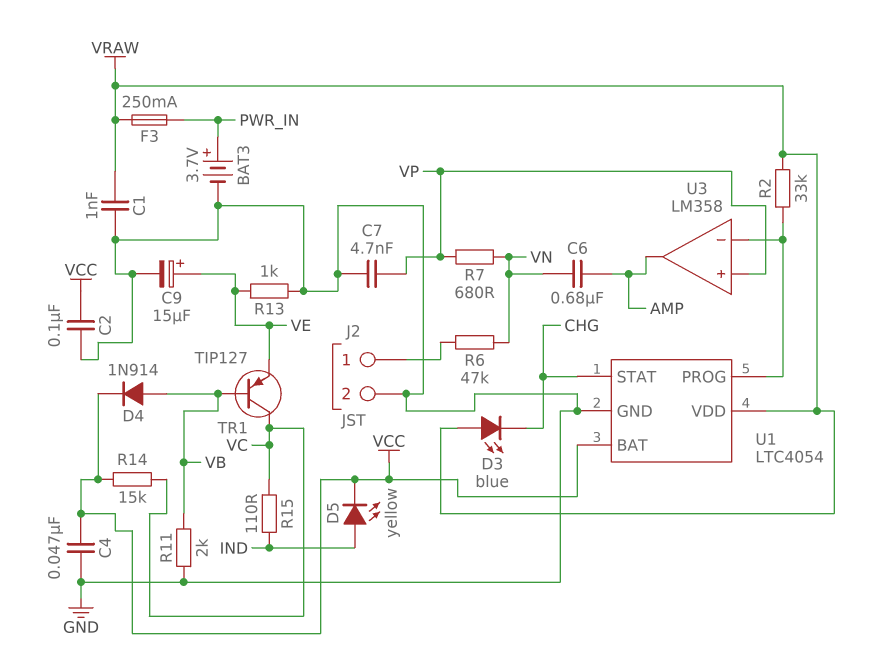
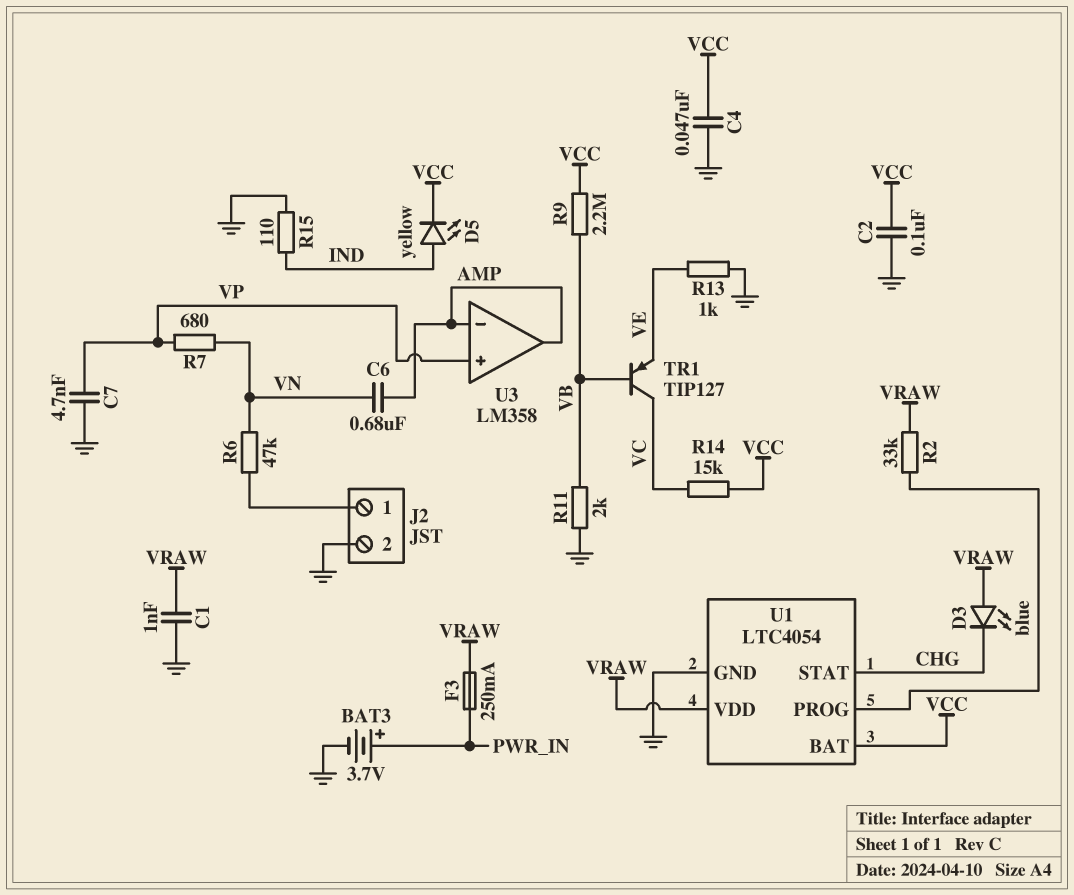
C9: 15uF (plus VE, minus GND) -> none
D4: diode 1N914 (A VB, K VCC) -> none
R9: none -> 2.2M (VB, VCC)
R15: 110 (IND, VC) -> 110 (GND, IND)
U3 pin in-: U1/PROG -> AMP

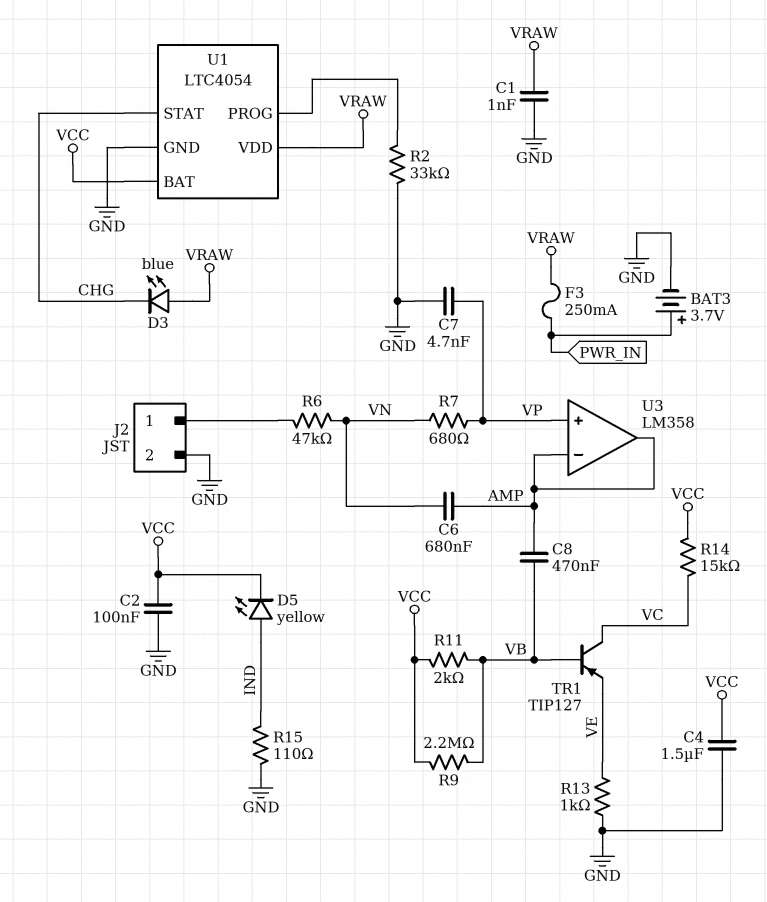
C4: 47nF (GND, VCC) -> 1.5uF (GND, VCC)
C8: none -> 470nF (AMP, VB)
R2: 33k (U1/PROG, VRAW) -> 33k (GND, U1/PROG)
R11: 2k (GND, VB) -> 2k (VB, VCC)

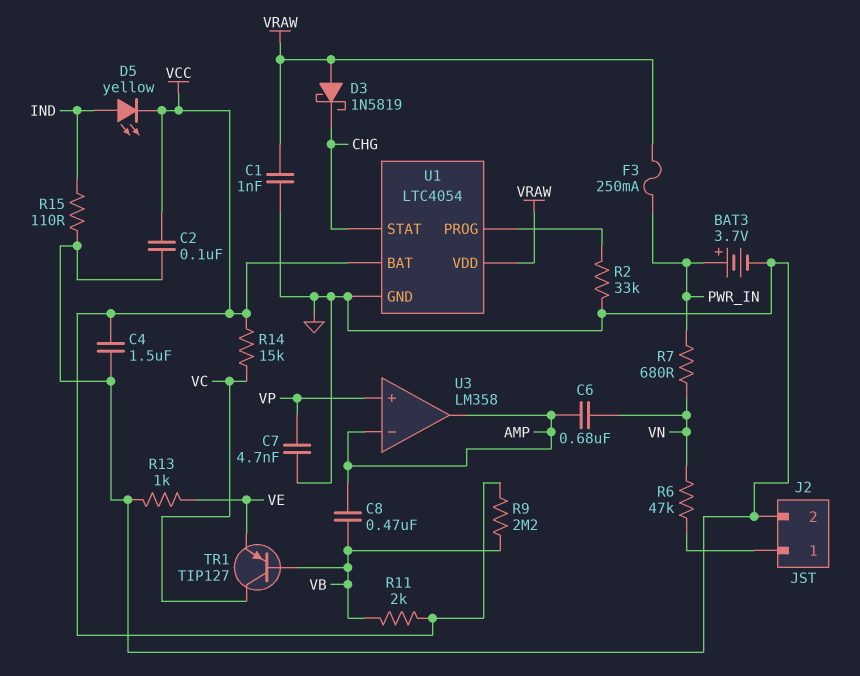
D3: LED blue (A VRAW, K CHG) -> schottky 1N5819 (A VRAW, K CHG)
R7: 680 (VN, VP) -> 680 (PWR_IN, VN)

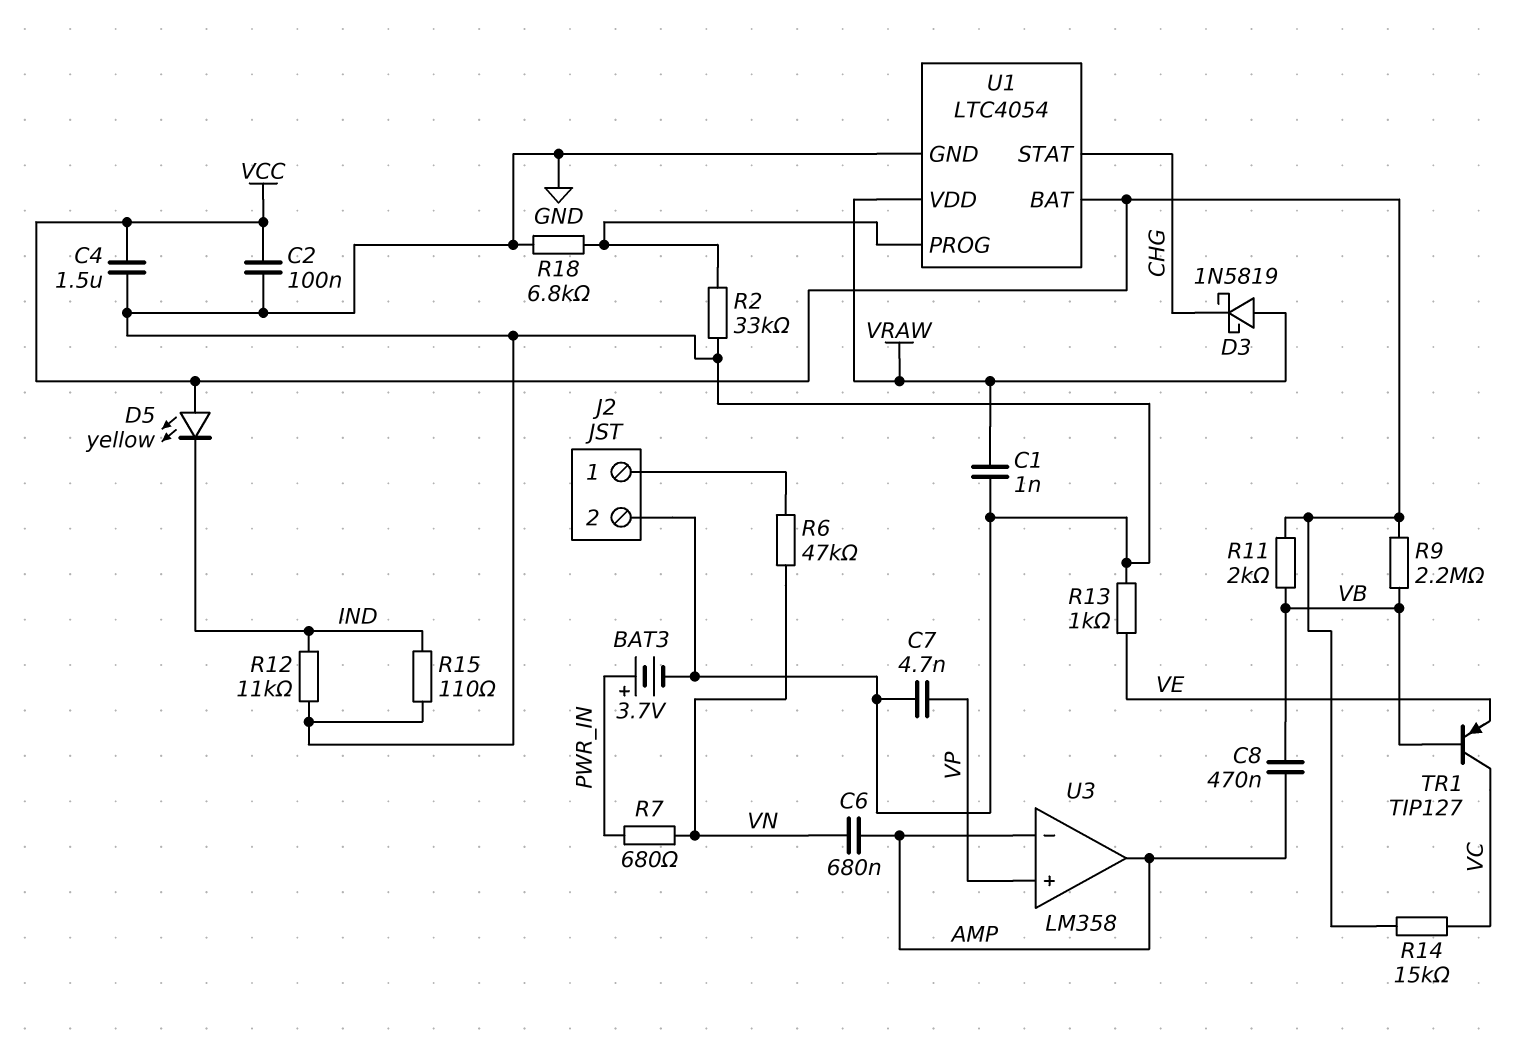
D5: LED yellow (A IND, K VCC) -> LED yellow (A VCC, K IND)
F3: 250mA (PWR_IN, VRAW) -> none
R12: none -> 11k (GND, IND)
R18: none -> 6.8k (GND, U1/PROG)

